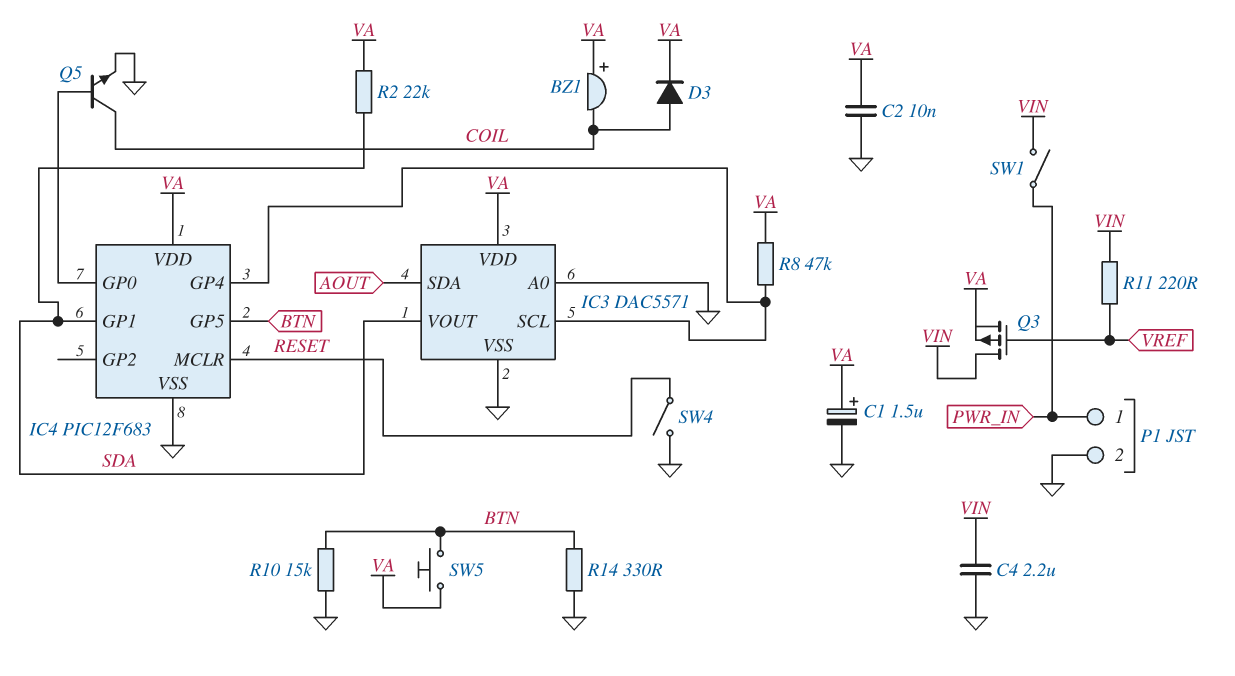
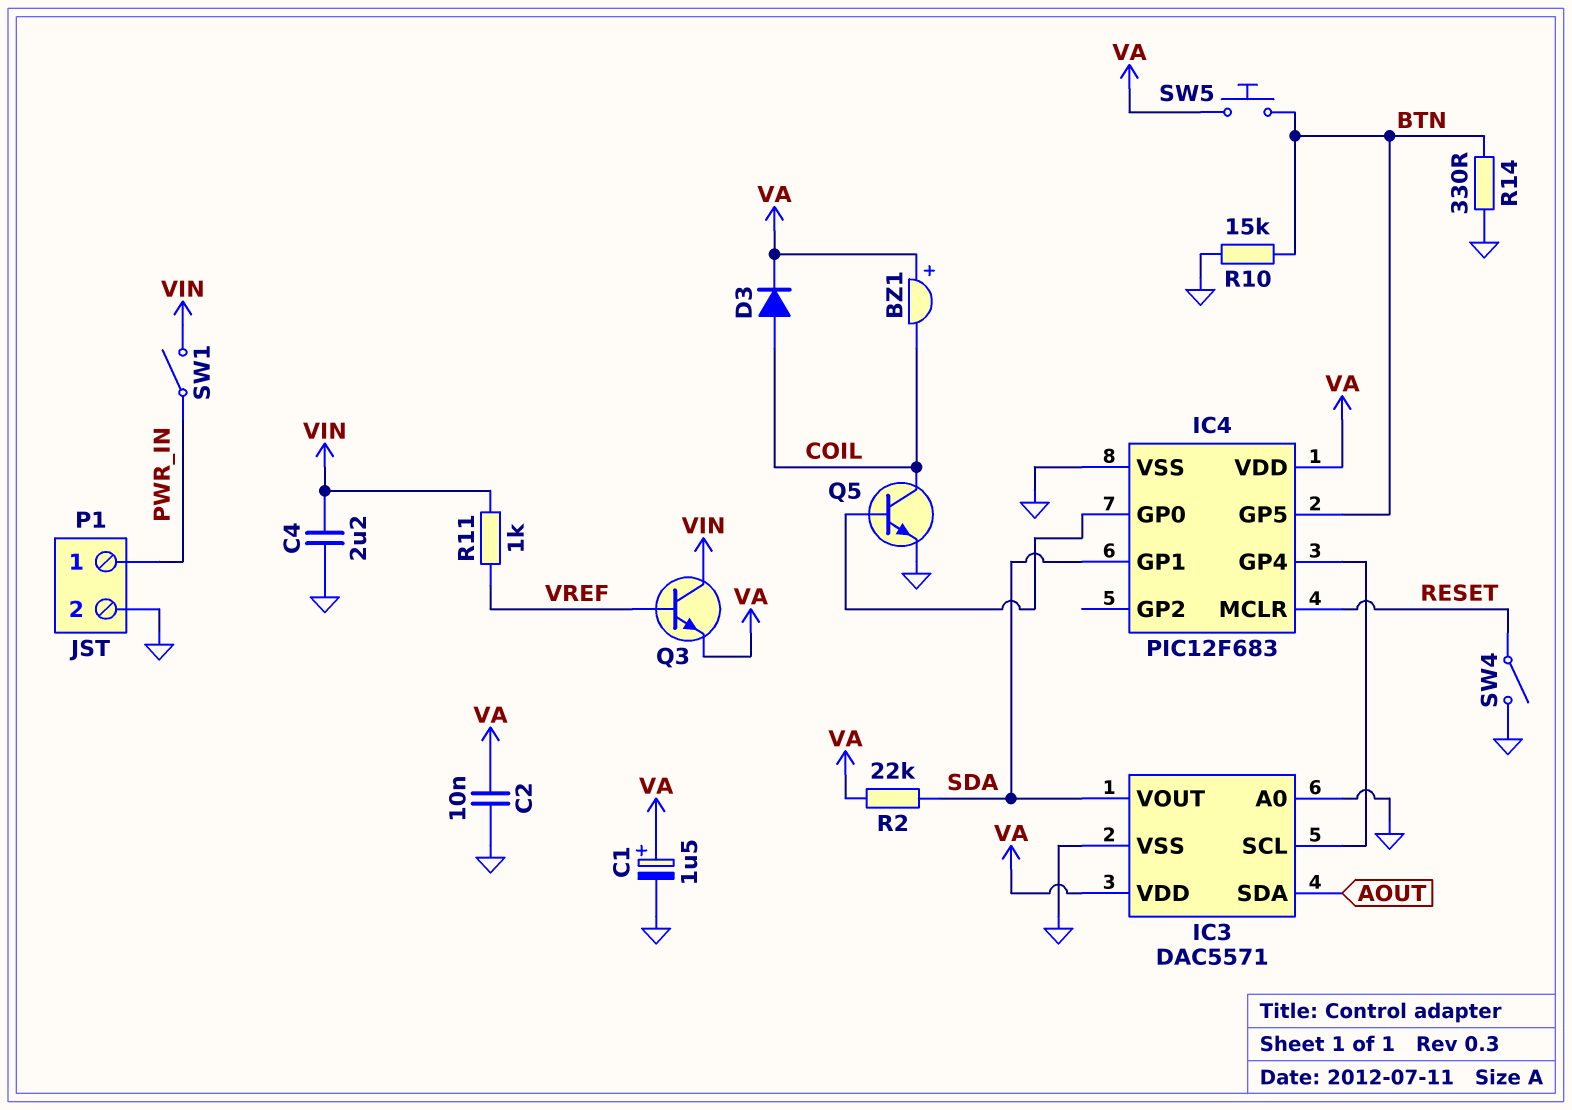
Q3: PMOS (G VREF, D VIN, S VA) -> NPN (B VREF, C VIN, E VA)
R8: 47k (IC3/SCL, VA) -> none
R11: 220 (VIN, VREF) -> 1k (VIN, VREF)

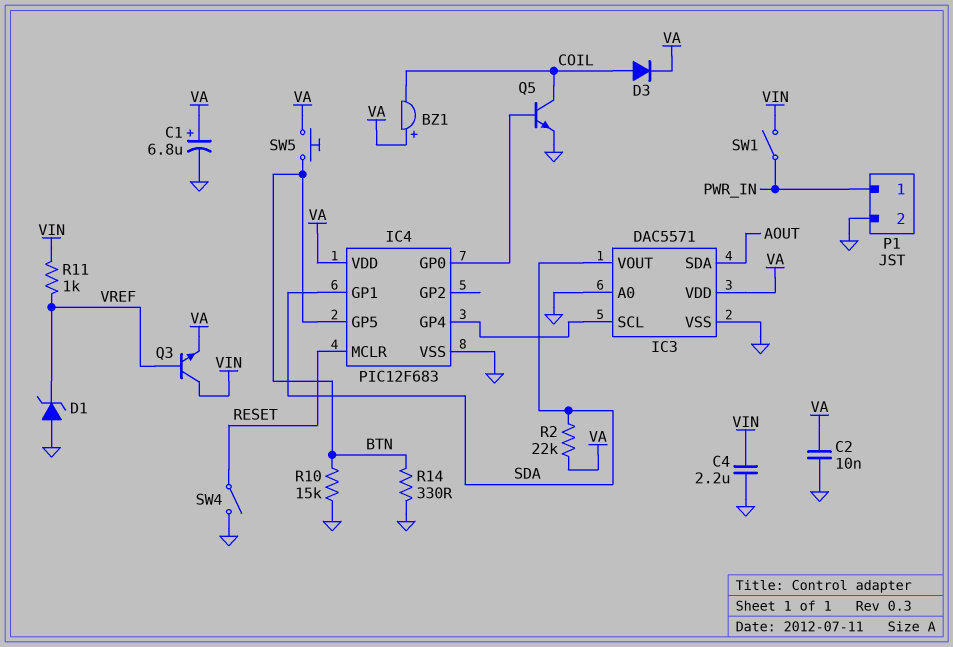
C1: 1.5uF (plus VA, minus GND) -> 6.8uF (plus VA, minus GND)
D1: none -> zener (A GND, K VREF)

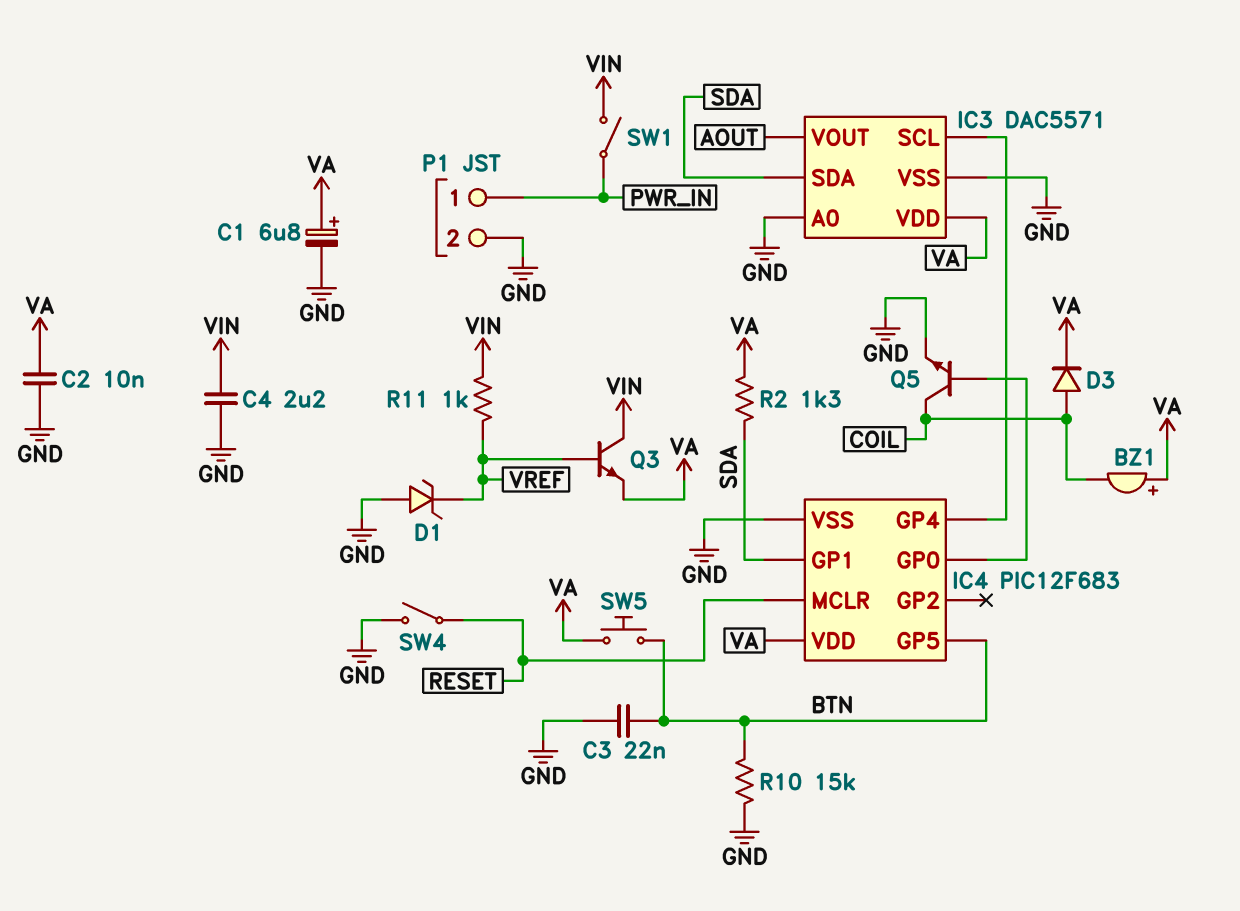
C3: none -> 22nF (BTN, GND)
IC3 pin SDA: AOUT -> SDA
IC3 pin VOUT: SDA -> AOUT
R2: 22k (SDA, VA) -> 1.3k (SDA, VA)
R14: 330 (BTN, GND) -> none

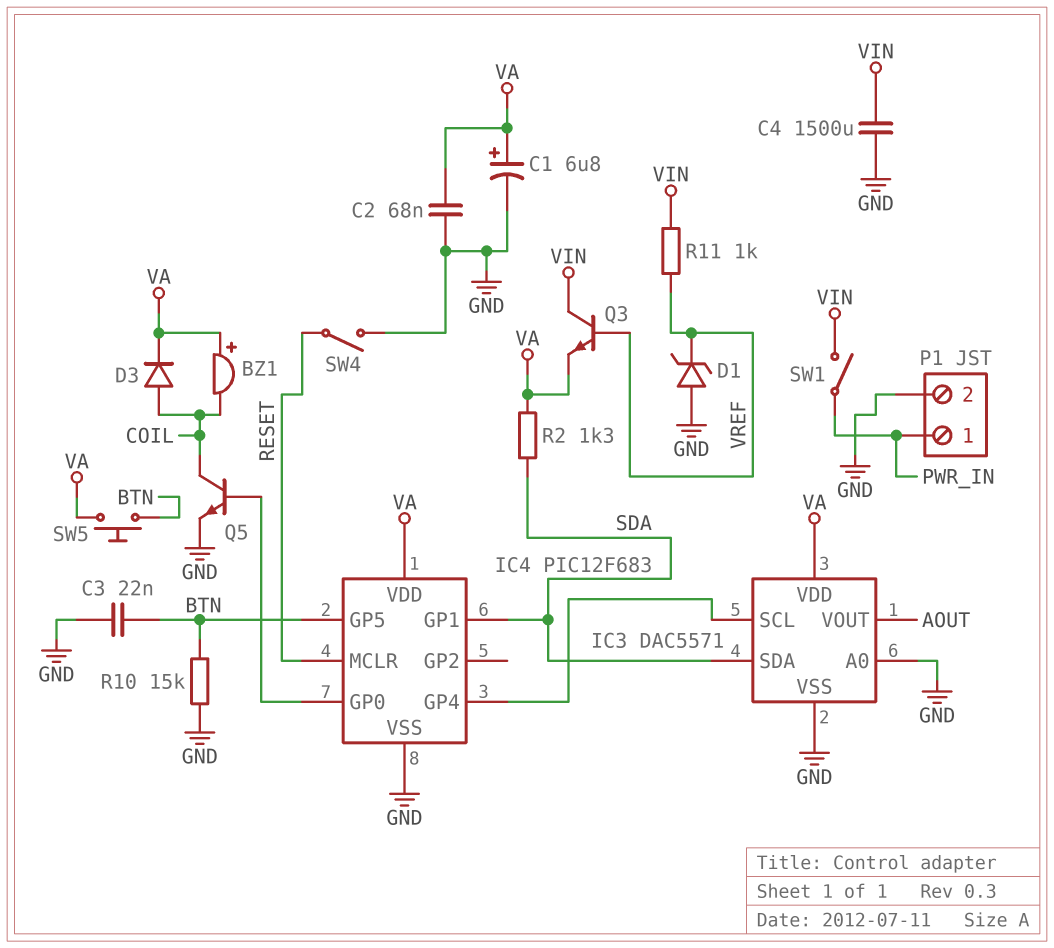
C2: 10nF (GND, VA) -> 68nF (GND, VA)
C4: 2.2uF (GND, VIN) -> 1500uF (GND, VIN)

